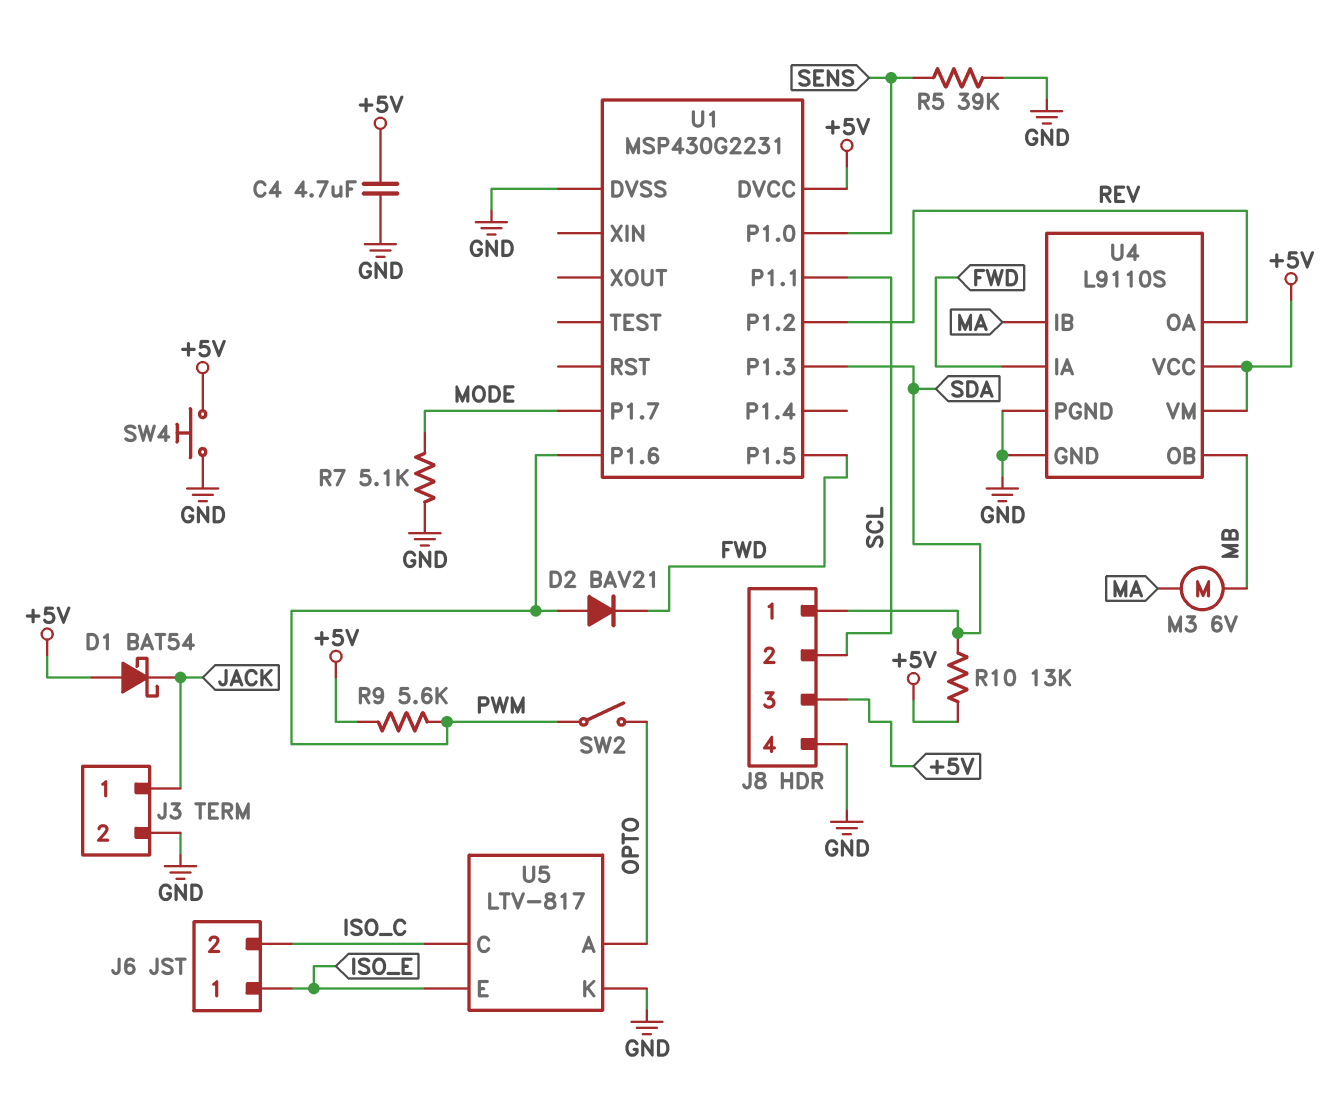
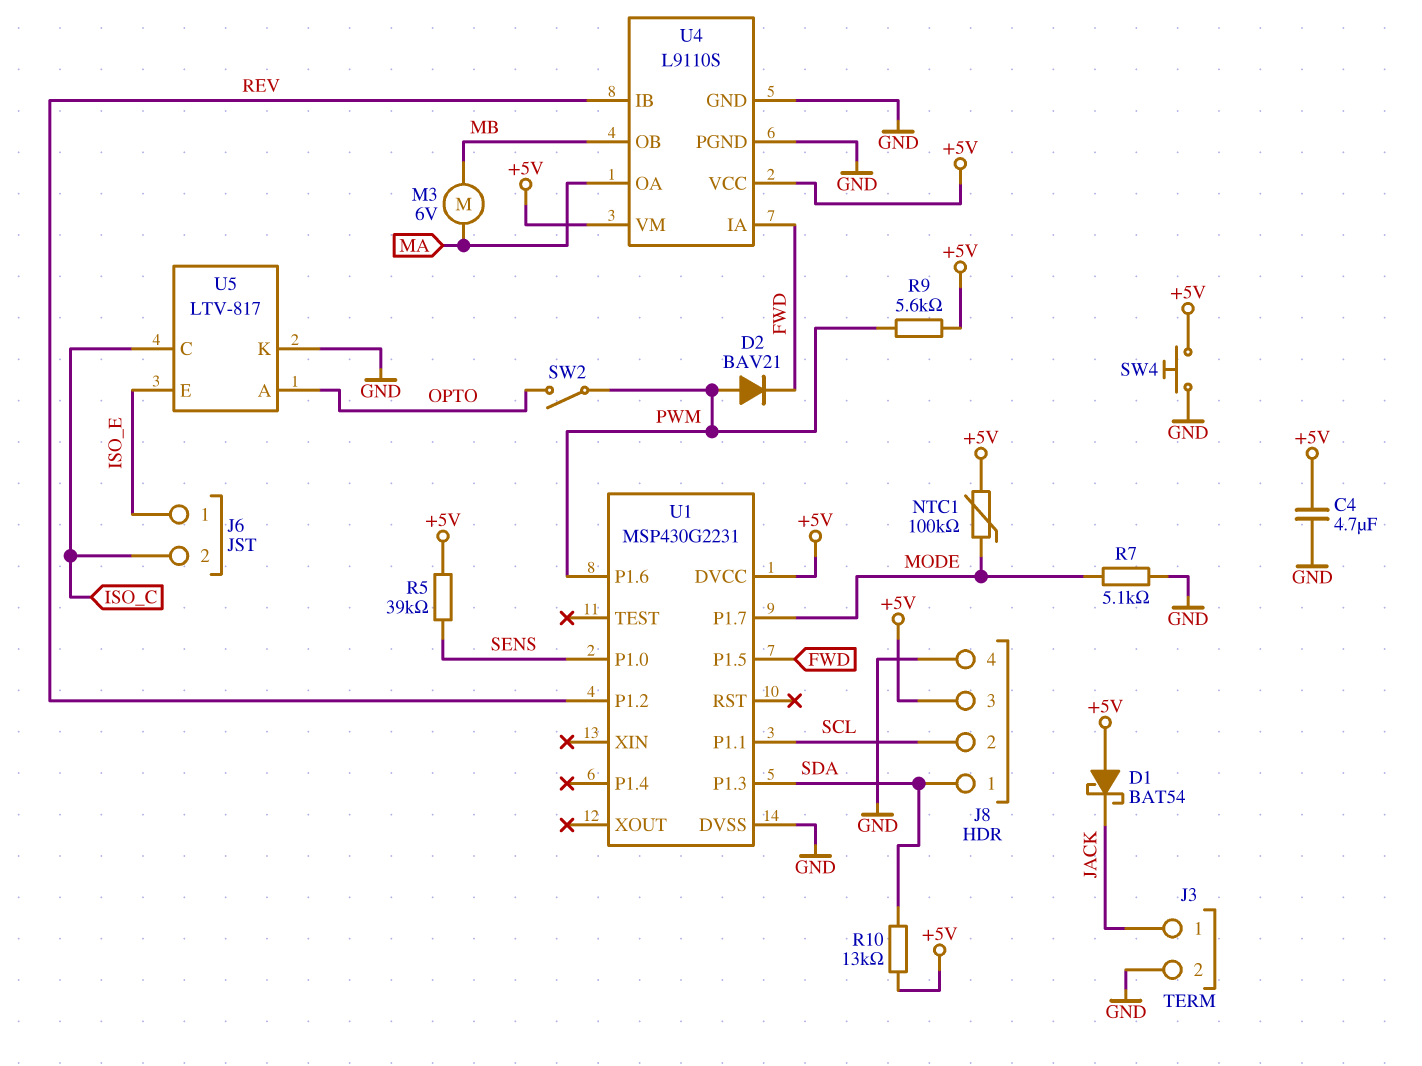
NTC1: none -> 100k (+5V, MODE)
R5: 39k (GND, SENS) -> 39k (+5V, SENS)
U4 pin IB: MA -> REV
U4 pin OA: REV -> MA

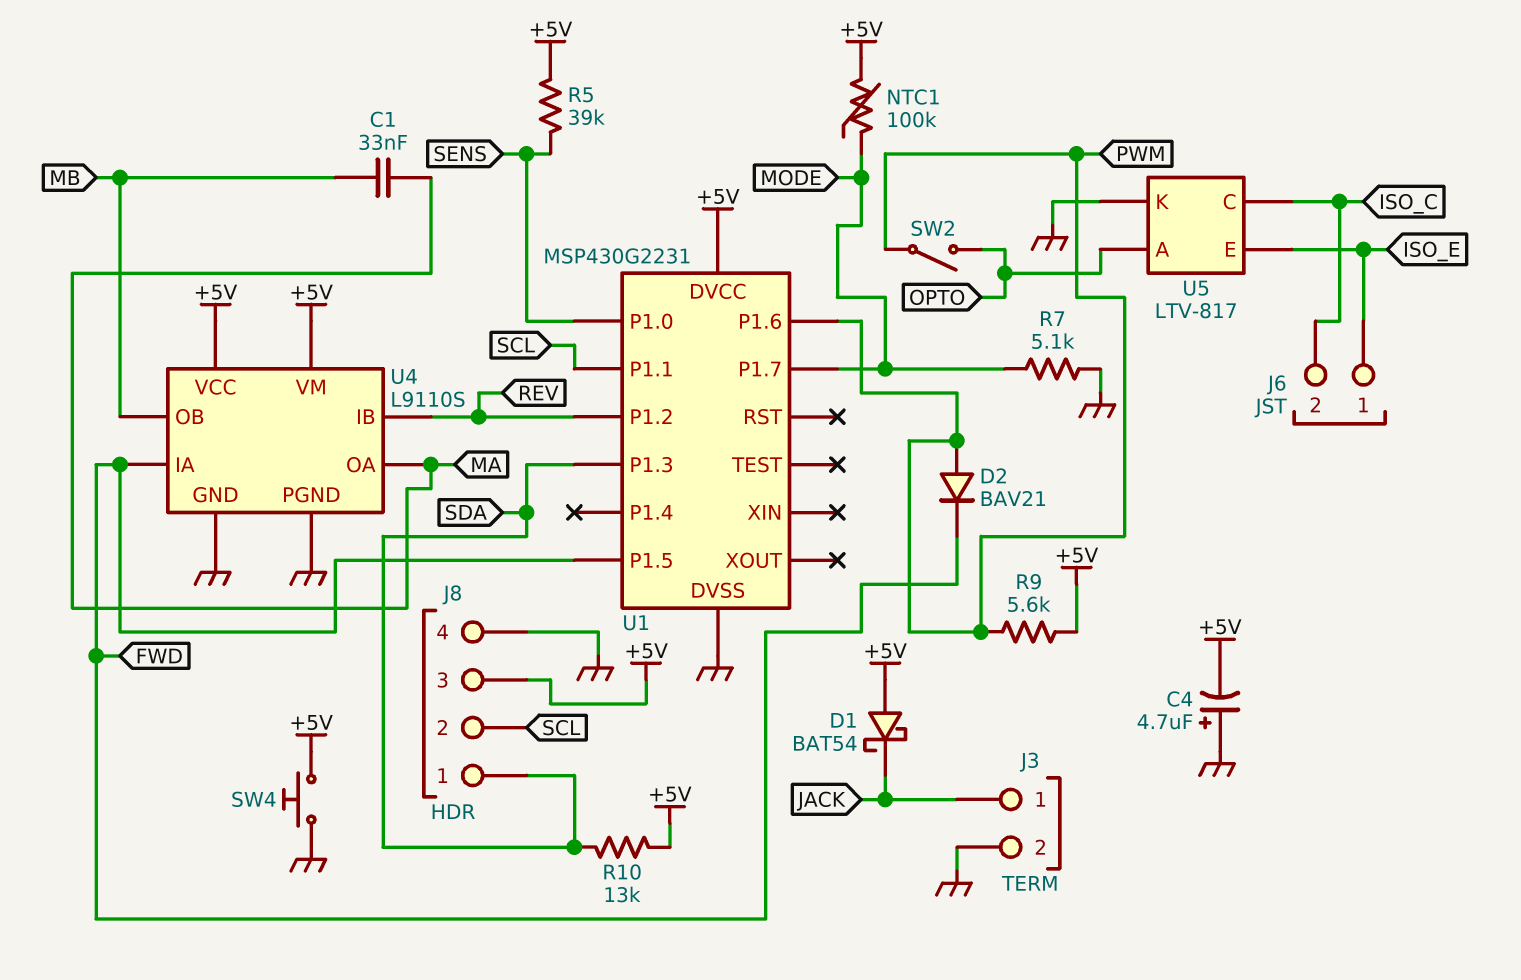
C1: none -> 33nF (MA, MB)
C4: 4.7uF (+5V, GND) -> 4.7uF (plus GND, minus +5V)
M3: motor 6V (MA, MB) -> none

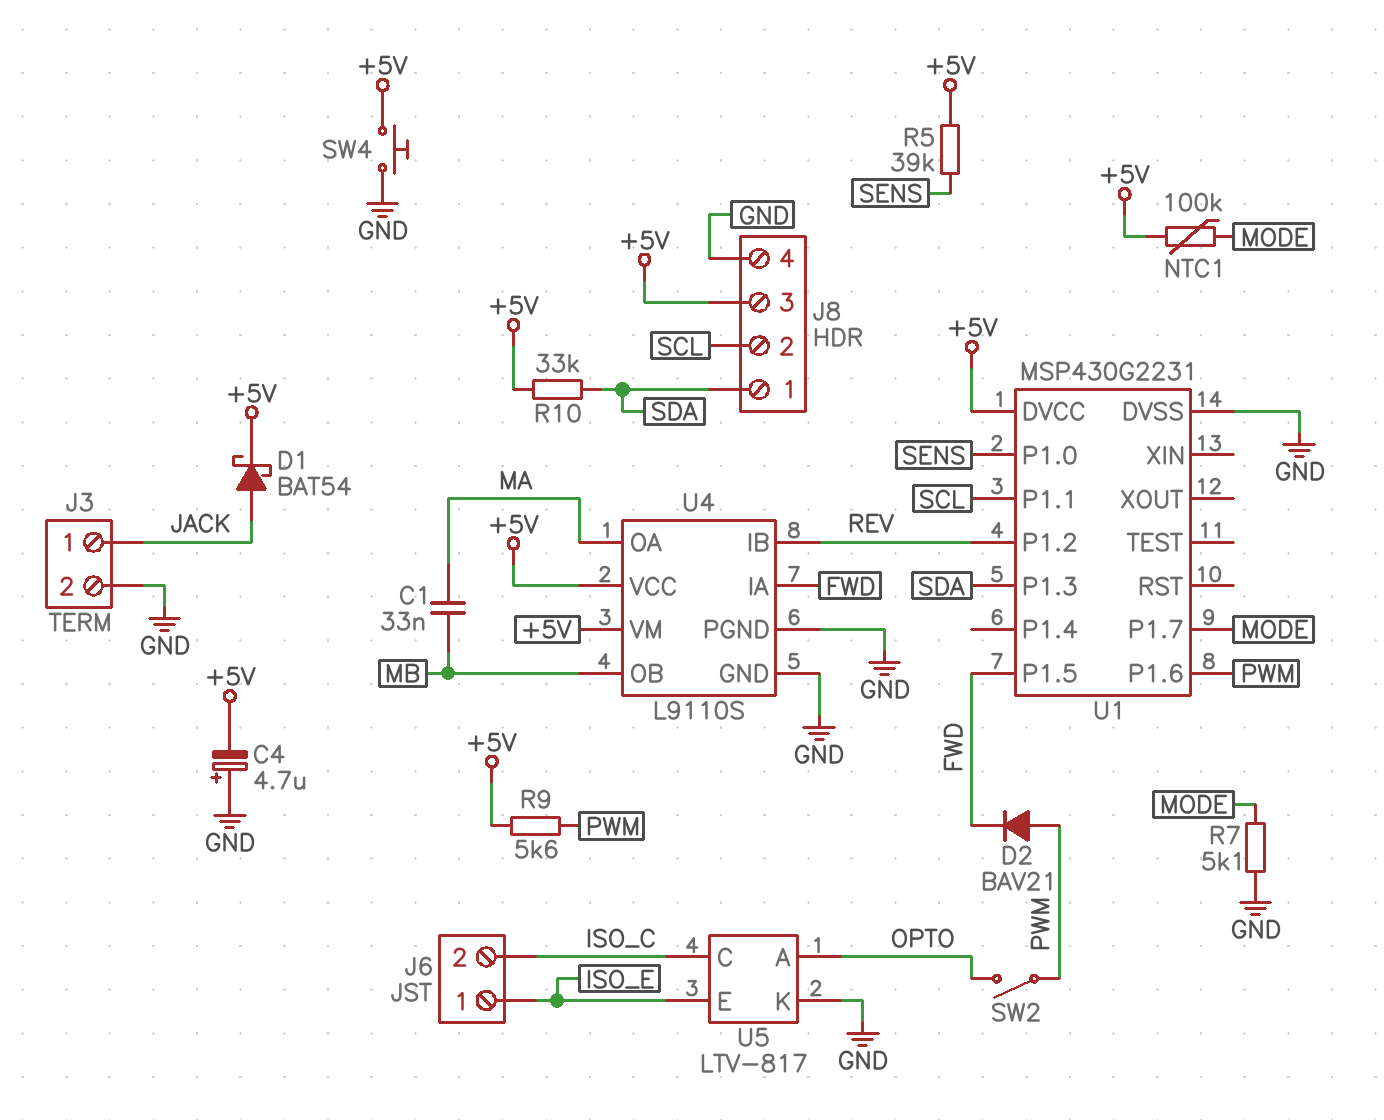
D1: schottky BAT54 (A +5V, K JACK) -> schottky BAT54 (A JACK, K +5V)
R10: 13k (+5V, SDA) -> 33k (+5V, SDA)

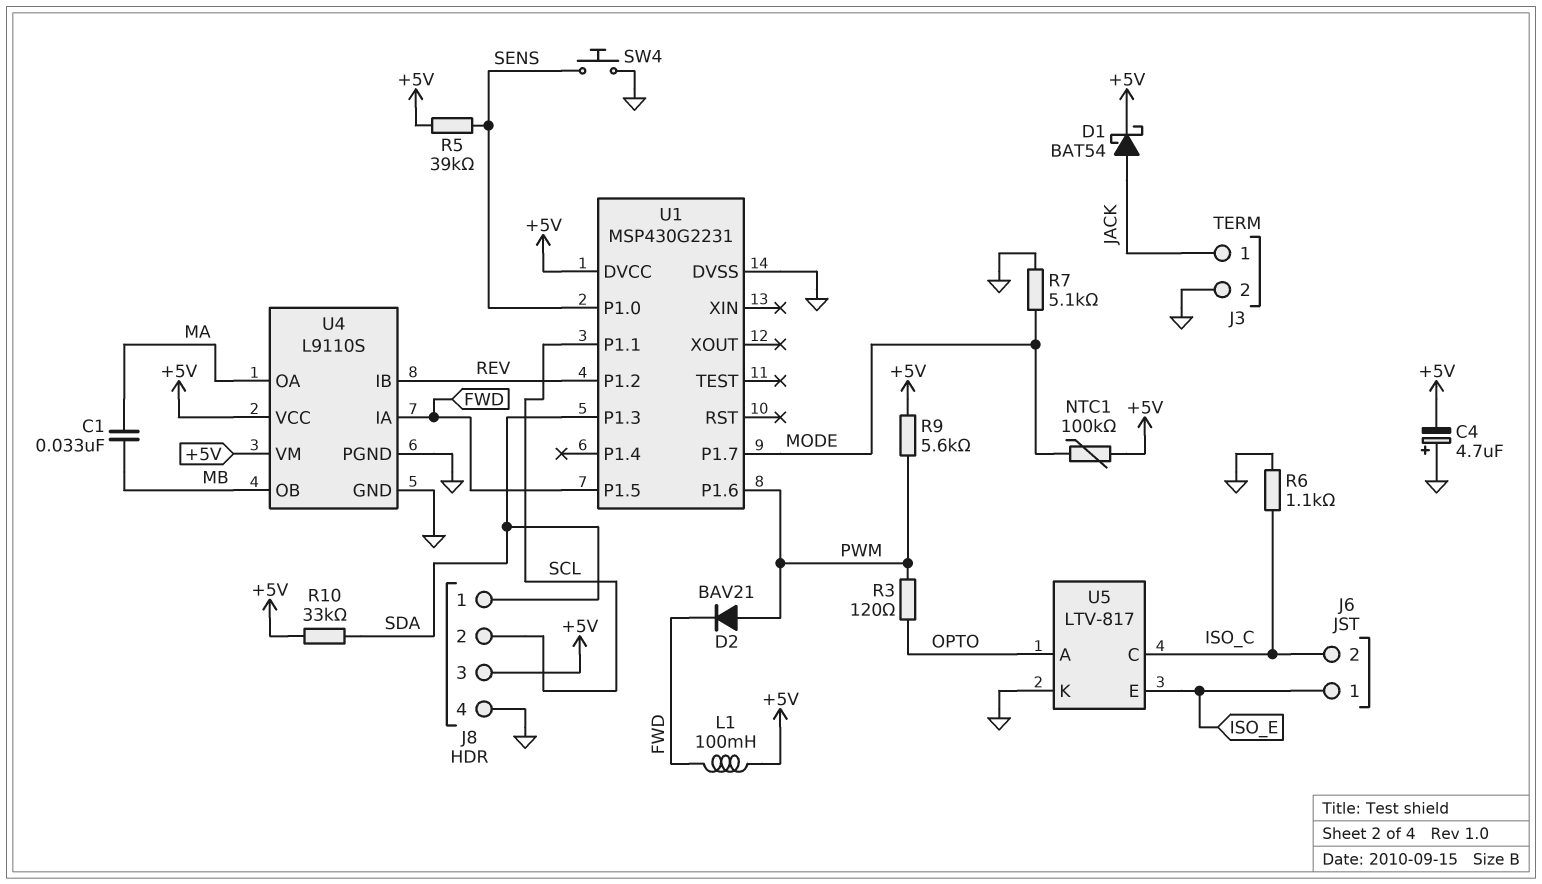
L1: none -> 100mH (+5V, FWD)
R3: none -> 120 (OPTO, PWM)
R6: none -> 1.1k (GND, ISO_C)
SW2: switch (OPTO, PWM) -> none
SW4: button (+5V, GND) -> button (GND, SENS)

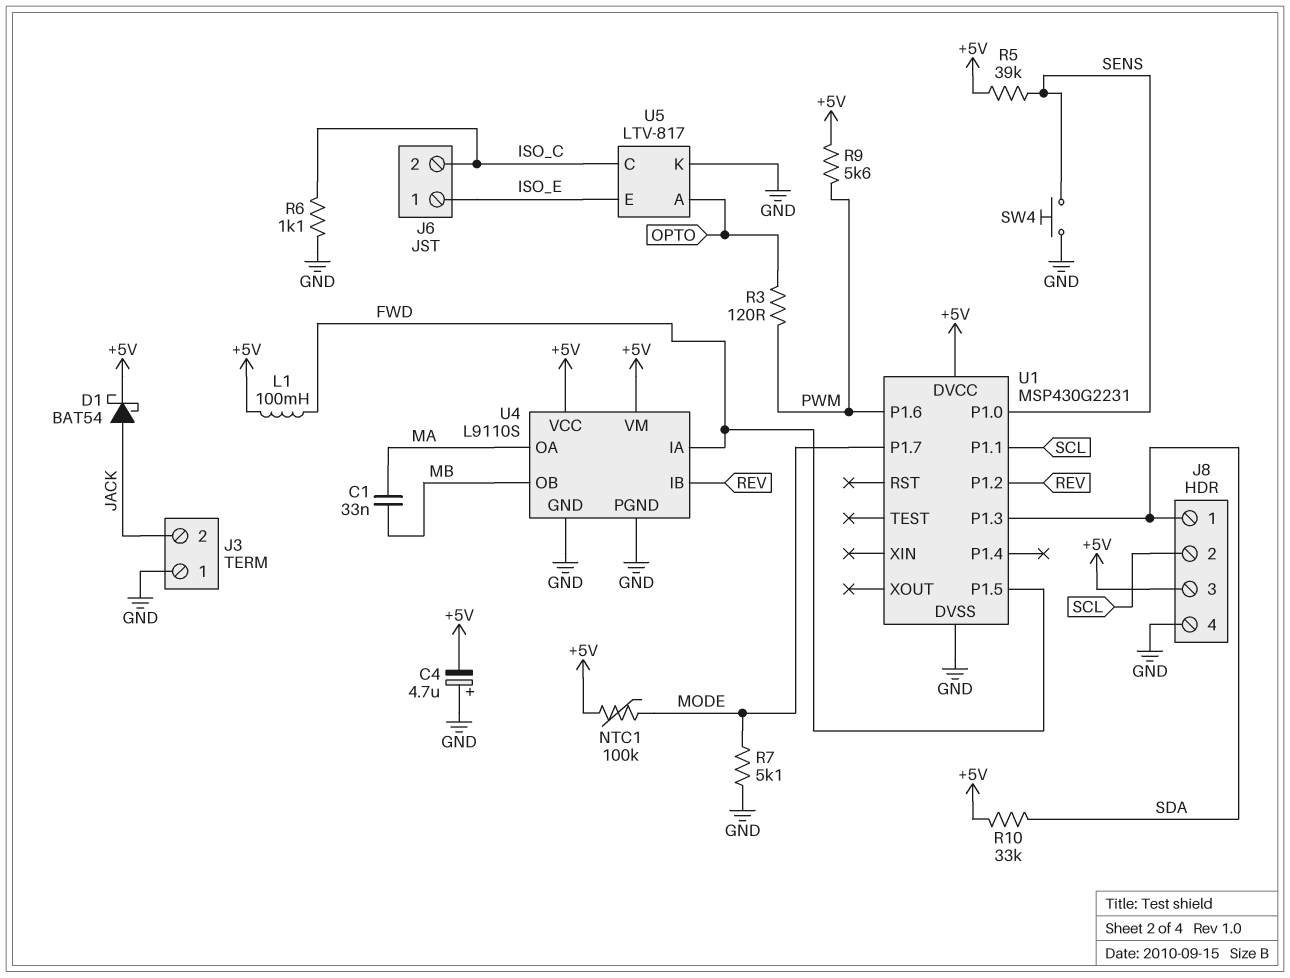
D2: diode BAV21 (A PWM, K FWD) -> none
J3 pin 1: JACK -> GND
J3 pin 2: GND -> JACK

